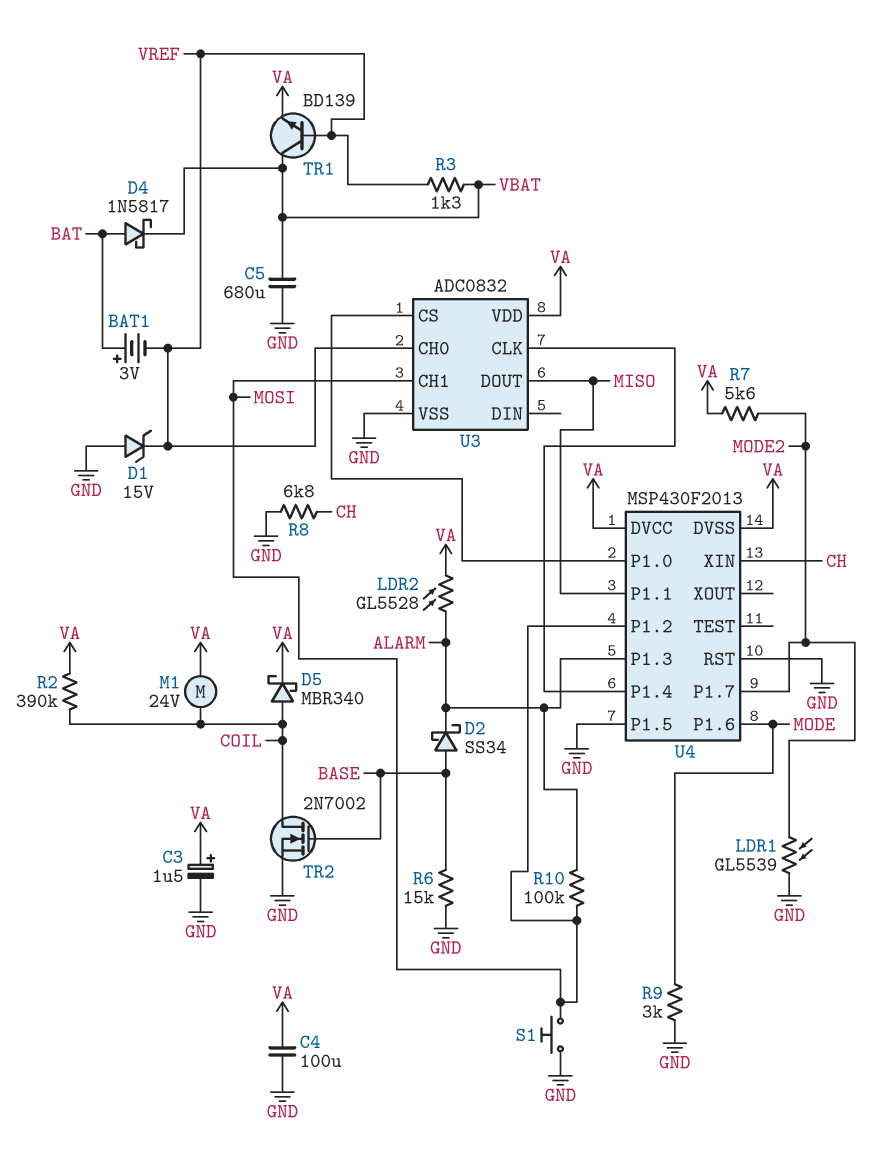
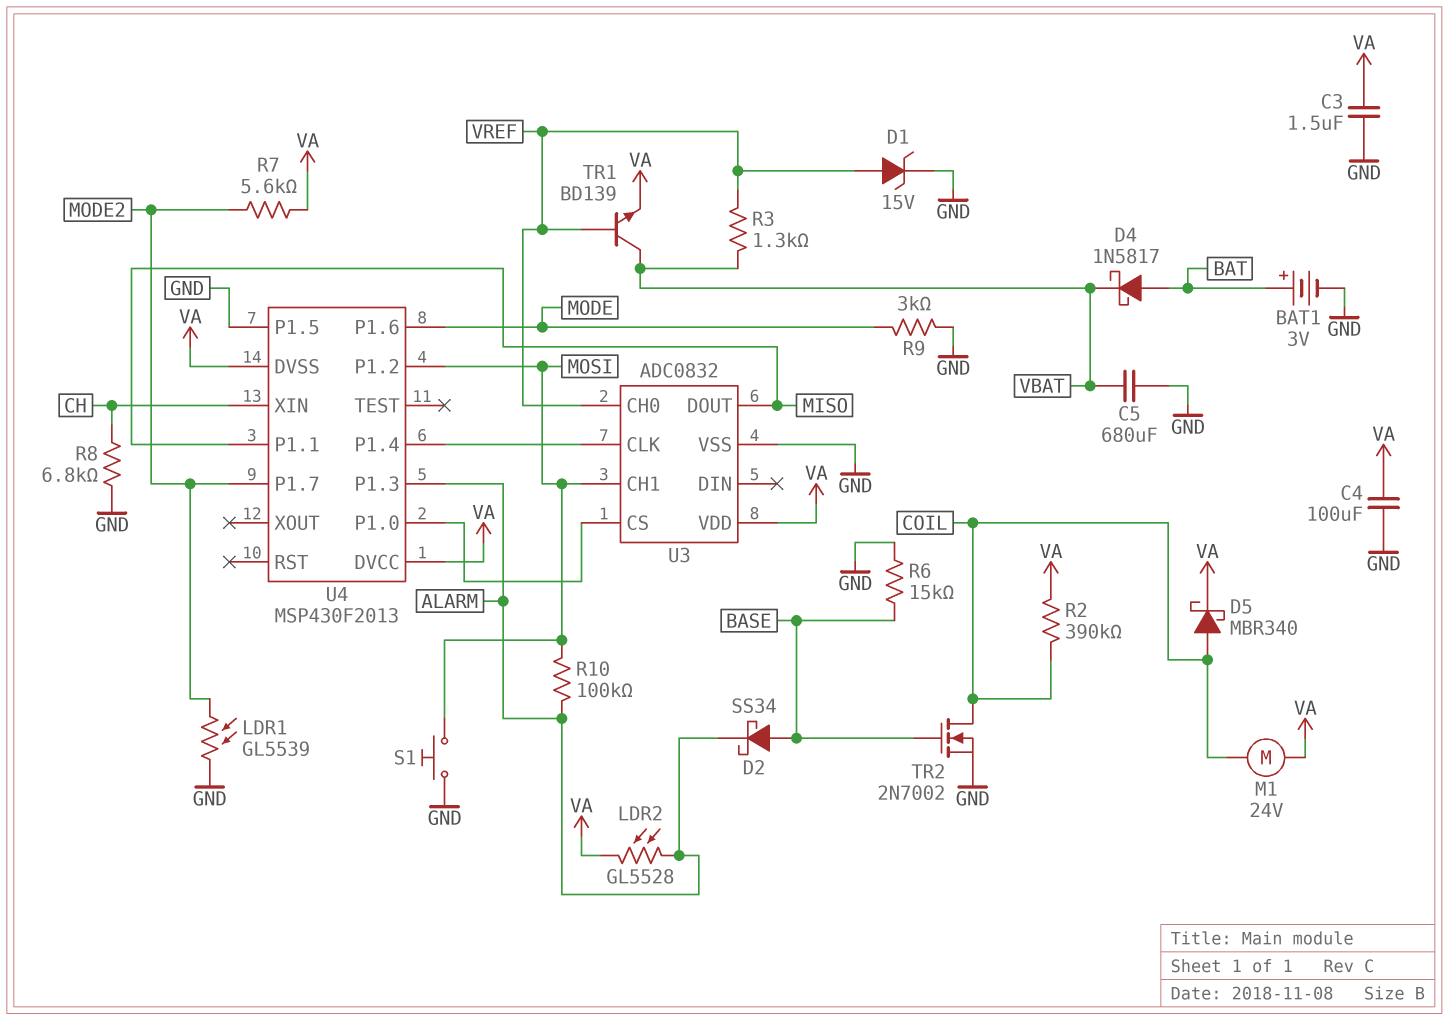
BAT1: 3V (plus BAT, minus VREF) -> 3V (plus BAT, minus GND)
C3: 1.5uF (plus VA, minus GND) -> 1.5uF (GND, VA)
D1: zener 15V (A GND, K VREF) -> zener 15V (A VREF, K GND)
U4 pin RST: GND -> none

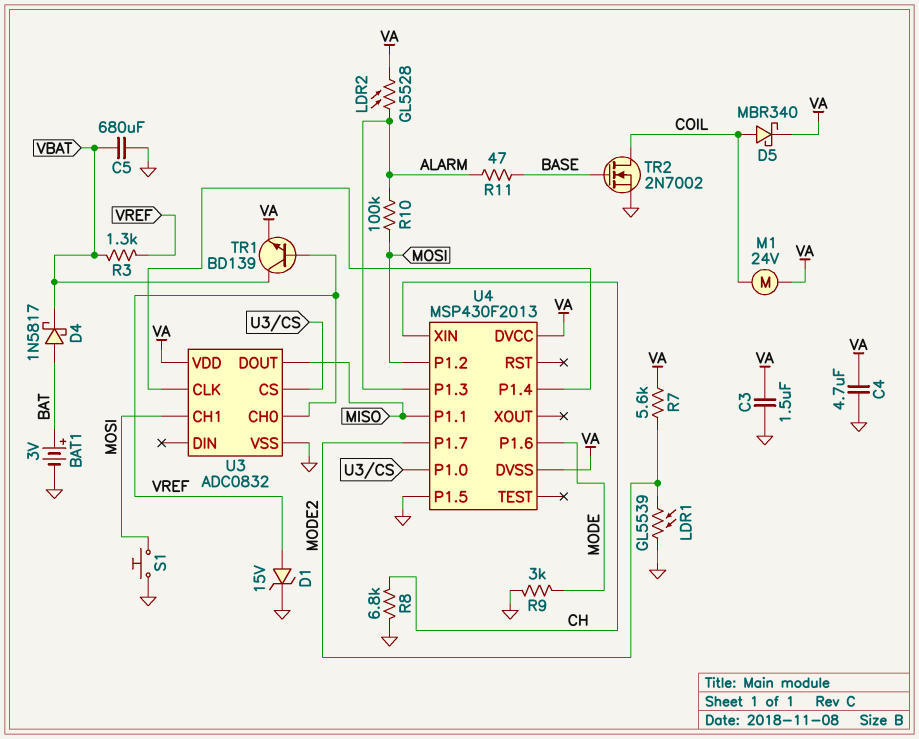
C4: 100uF (GND, VA) -> 4.7uF (GND, VA)
D2: schottky SS34 (A BASE, K ALARM) -> none
R2: 390k (COIL, VA) -> none
R6: 15k (BASE, GND) -> none
R11: none -> 47 (ALARM, BASE)

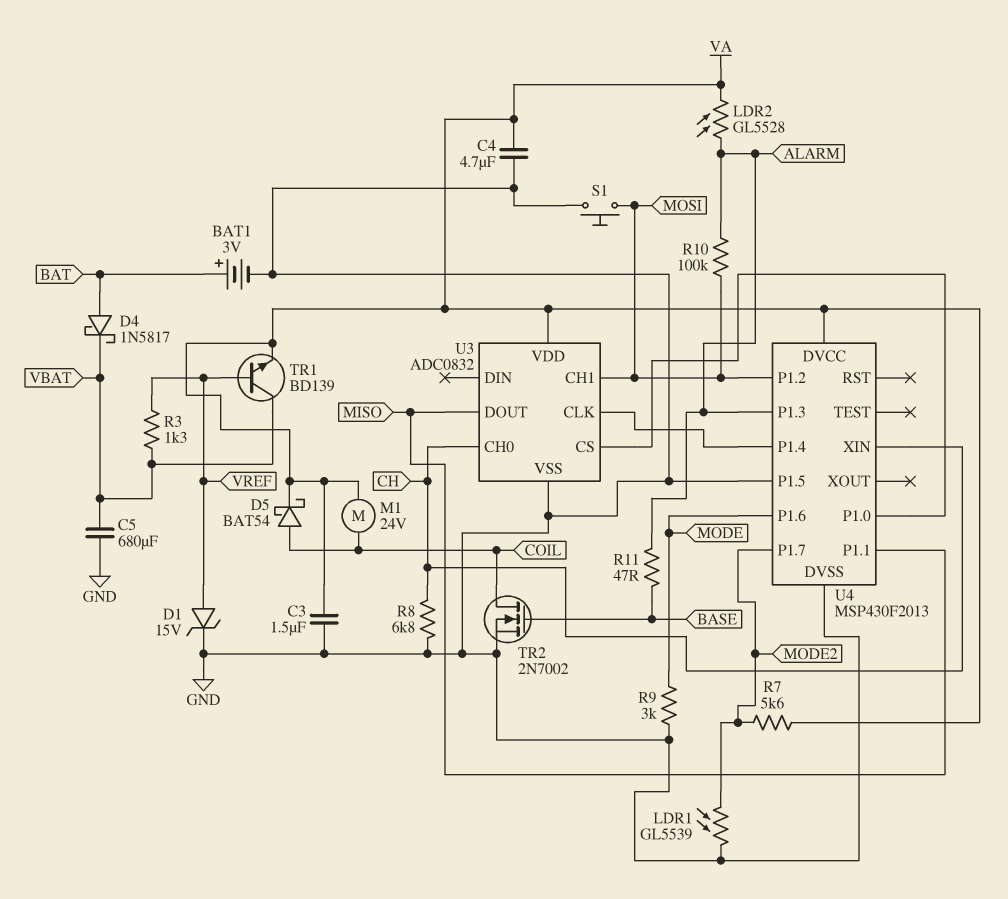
D5: schottky MBR340 (A COIL, K VA) -> schottky BAT54 (A COIL, K VA)
U3 pin CH0: VREF -> CH
U4 pin DVSS: VA -> GND

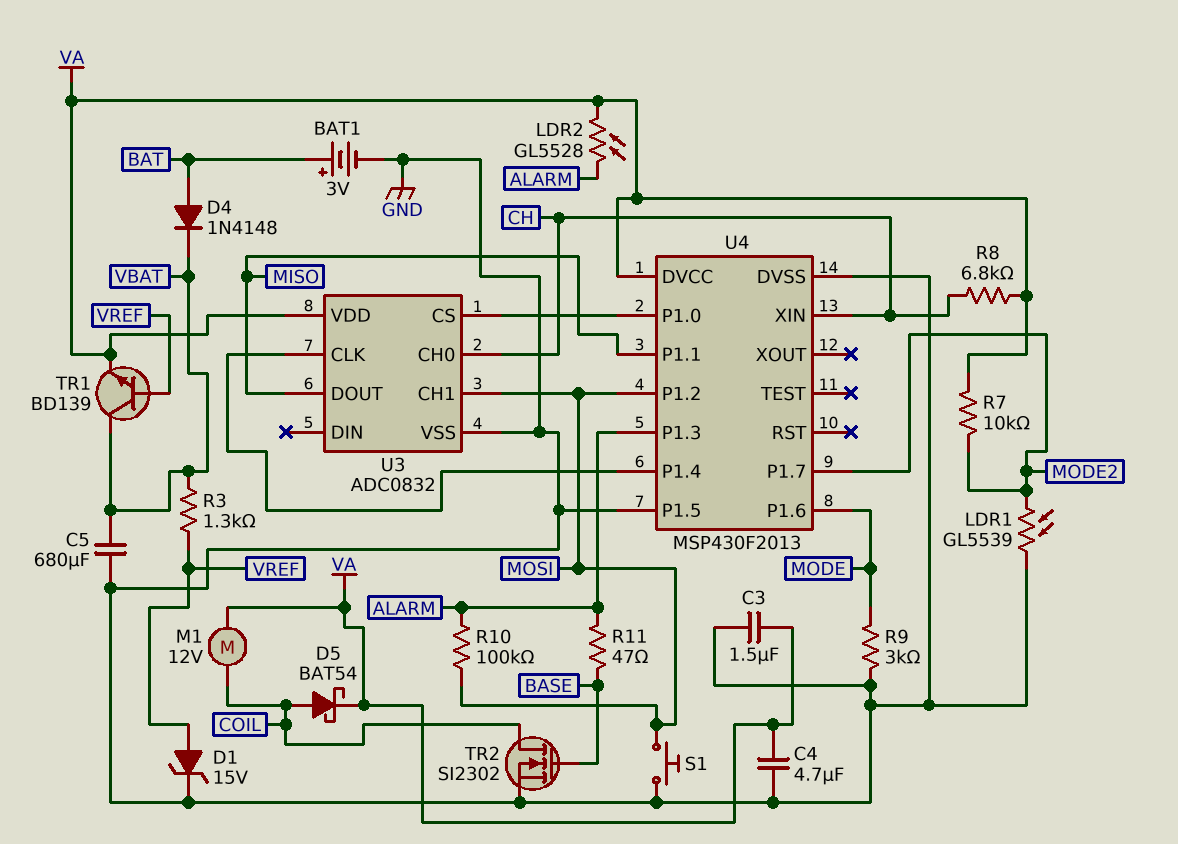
D4: schottky 1N5817 (A BAT, K VBAT) -> diode 1N4148 (A BAT, K VBAT)
M1: motor 24V (COIL, VA) -> motor 12V (COIL, VA)
R7: 5.6k (MODE2, VA) -> 10k (MODE2, VA)
R8: 6.8k (CH, GND) -> 6.8k (CH, VA)
TR2: NMOS 2N7002 (G BASE, D COIL, S GND) -> NMOS SI2302 (G BASE, D COIL, S GND)

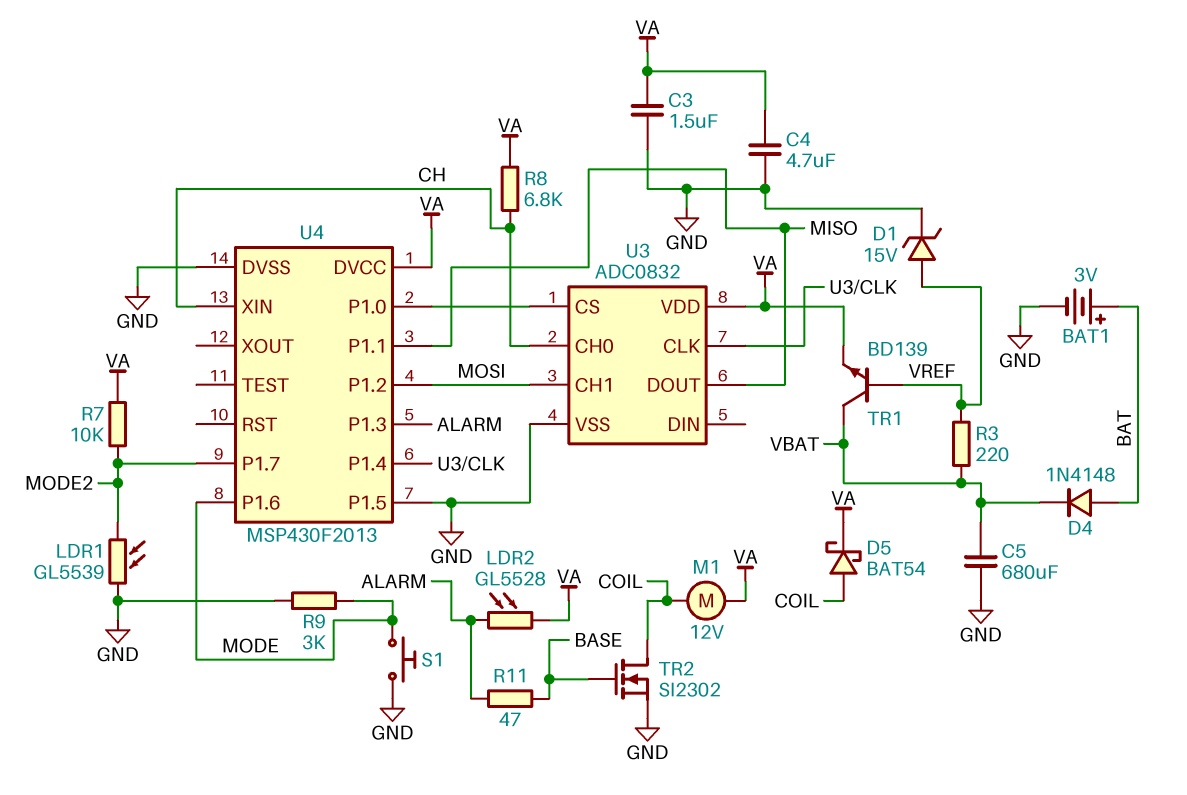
R3: 1.3k (VBAT, VREF) -> 220 (VBAT, VREF)
R10: 100k (ALARM, MOSI) -> none
S1: button (GND, MOSI) -> button (GND, MODE)

